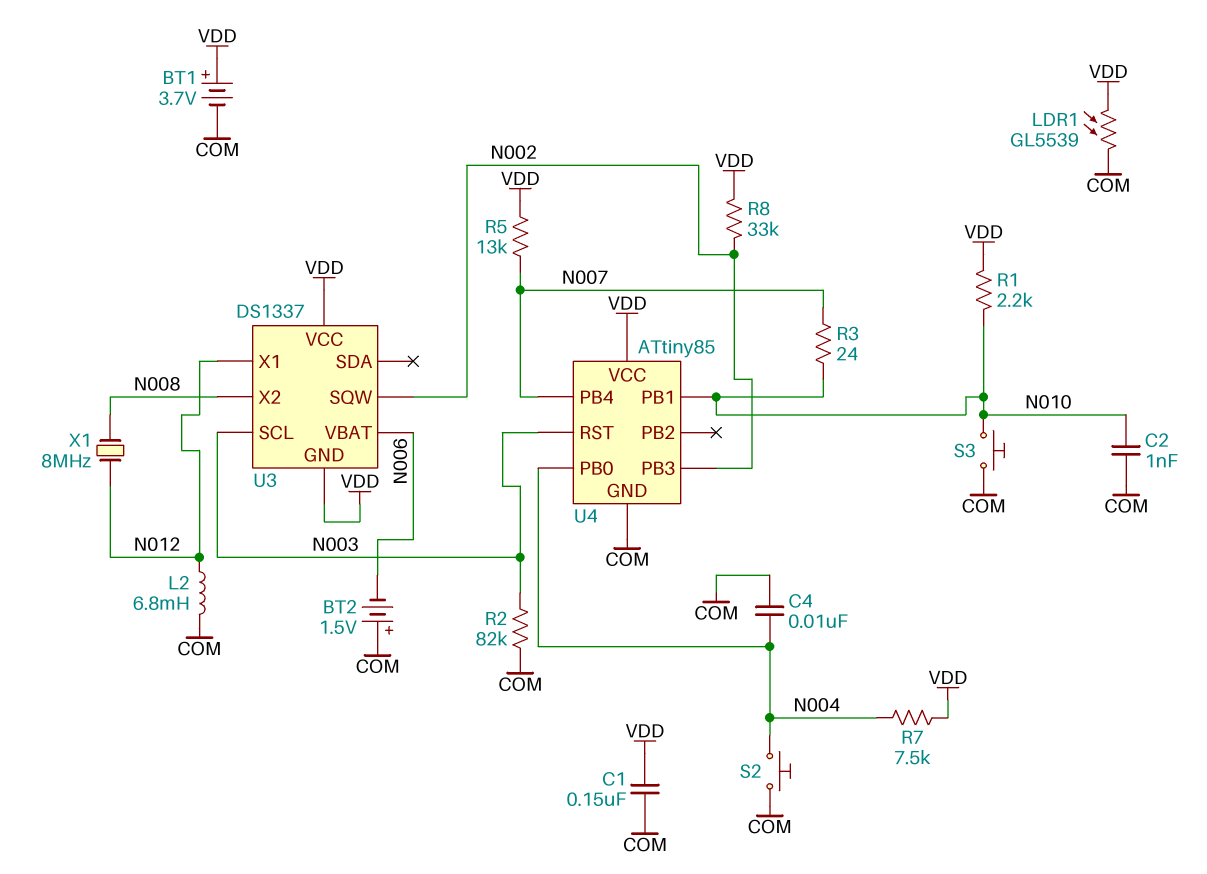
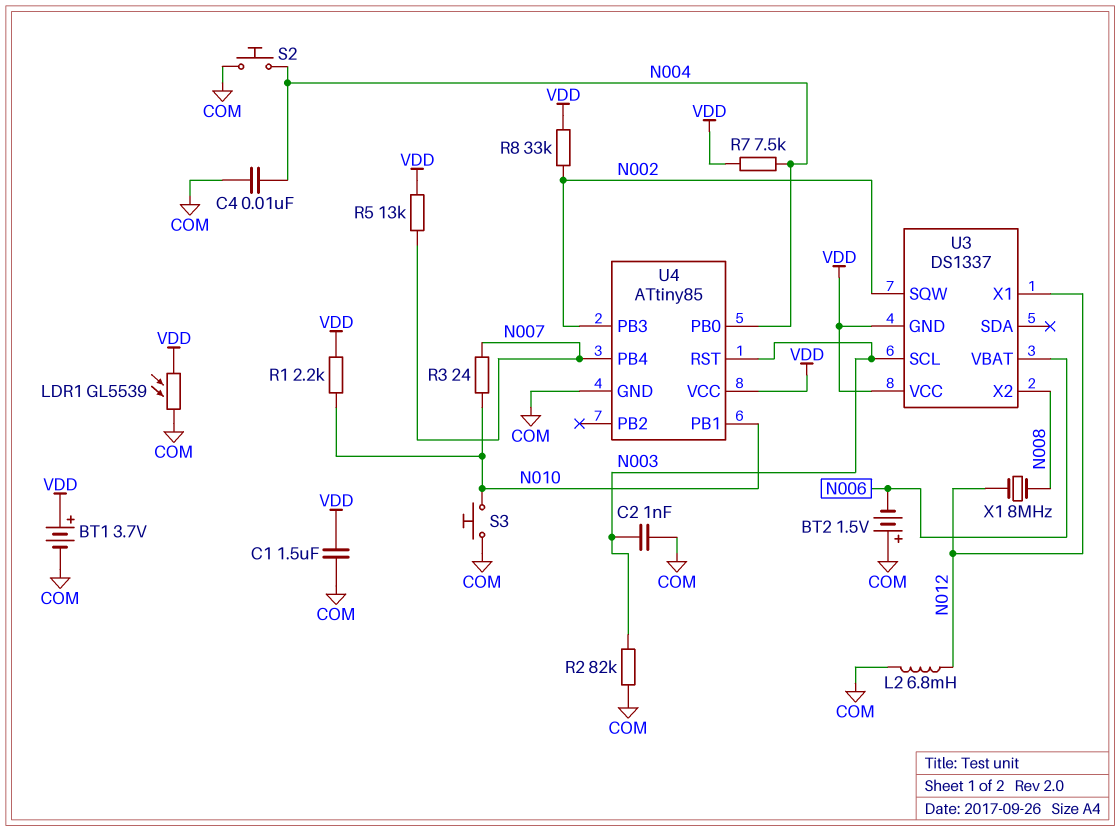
C1: 150nF (COM, VDD) -> 1.5uF (COM, VDD)
C2: 1nF (COM, N010) -> 1nF (COM, N003)

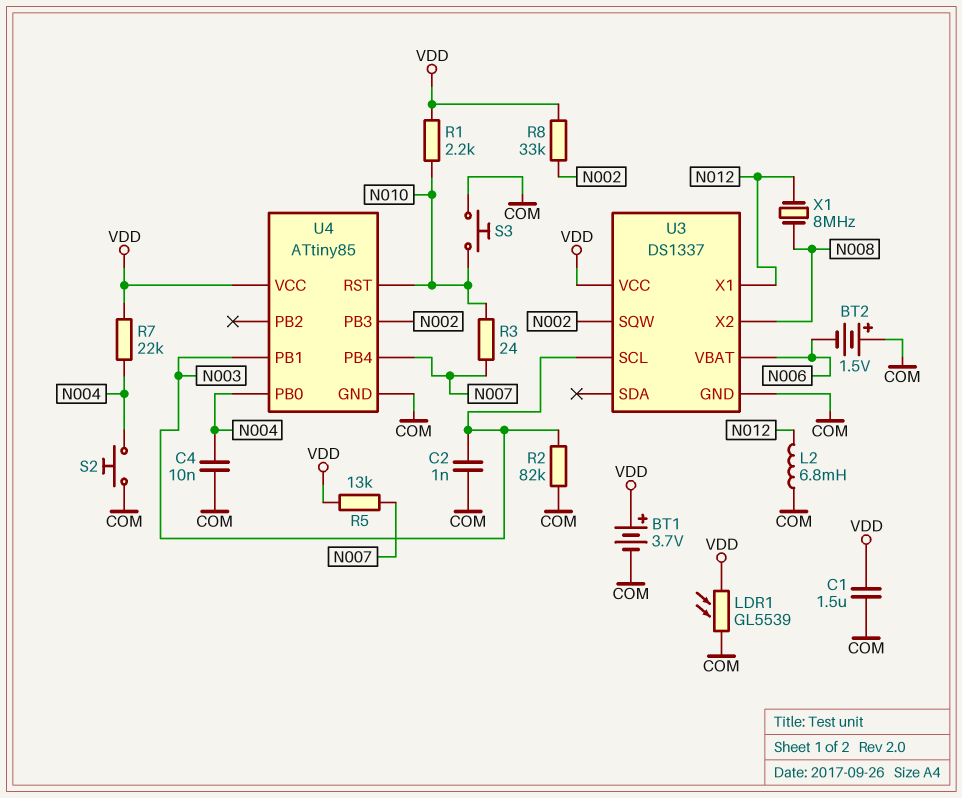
R7: 7.5k (N004, VDD) -> 22k (N004, VDD)
U3 pin GND: VDD -> COM
U4 pin PB1: N010 -> N003
U4 pin RST: N003 -> N010

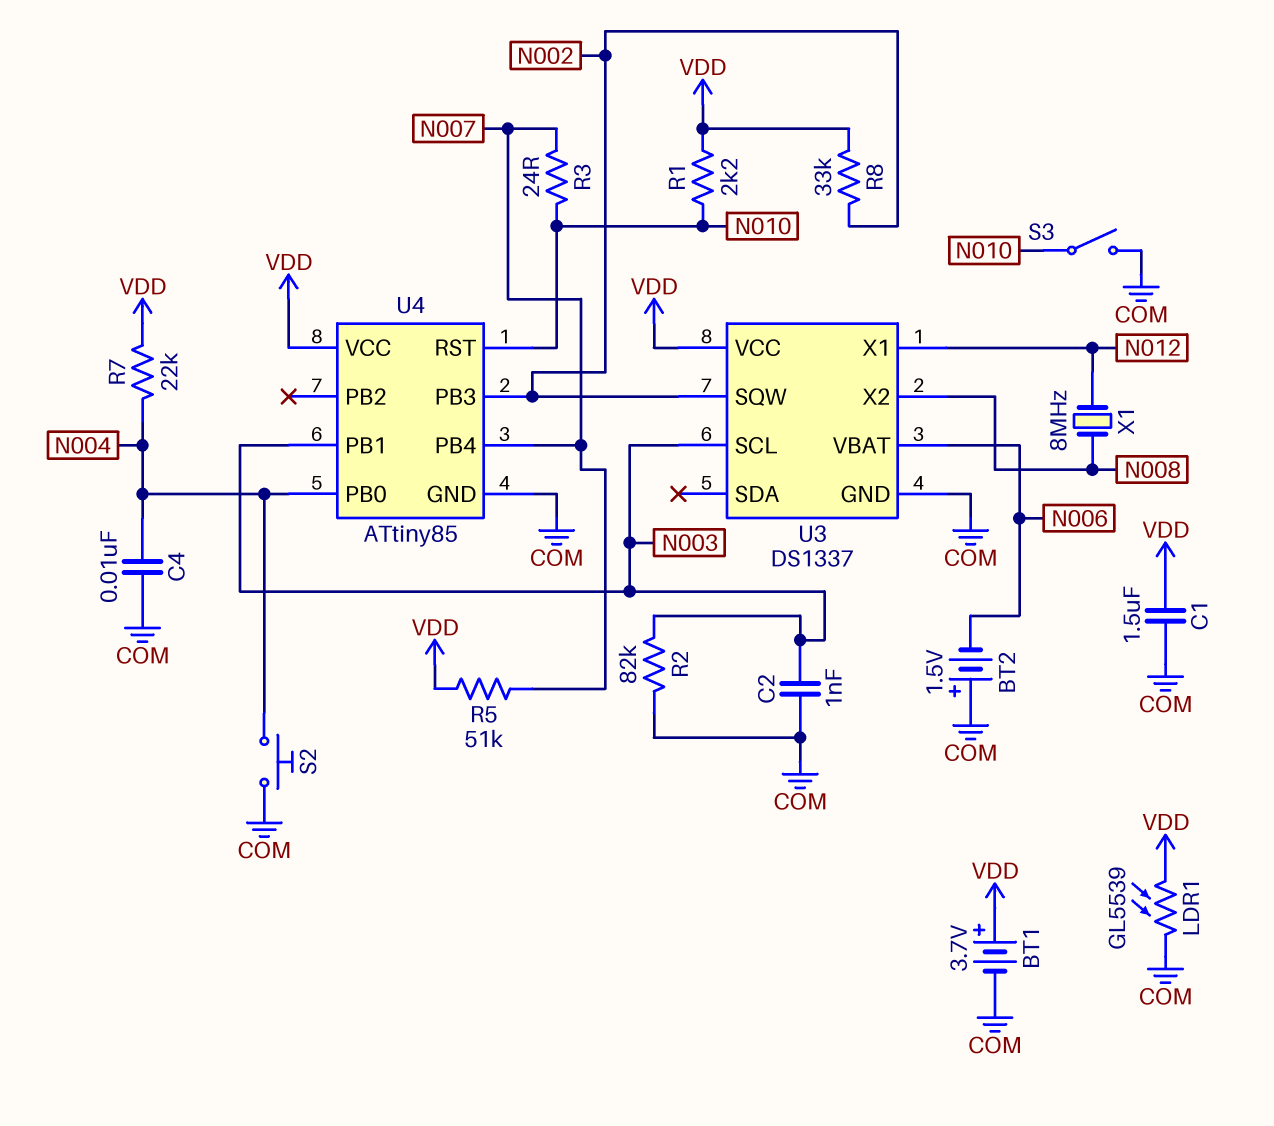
L2: 6.8mH (COM, N012) -> none
R5: 13k (N007, VDD) -> 51k (N007, VDD)
S3: button (COM, N010) -> switch (COM, N010)

